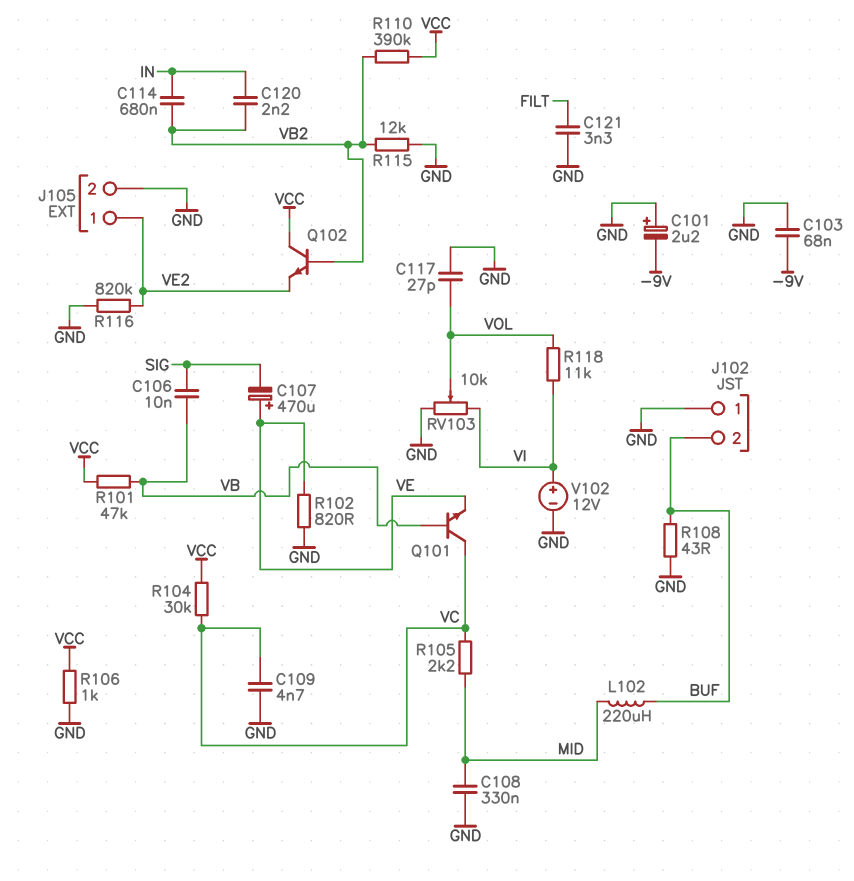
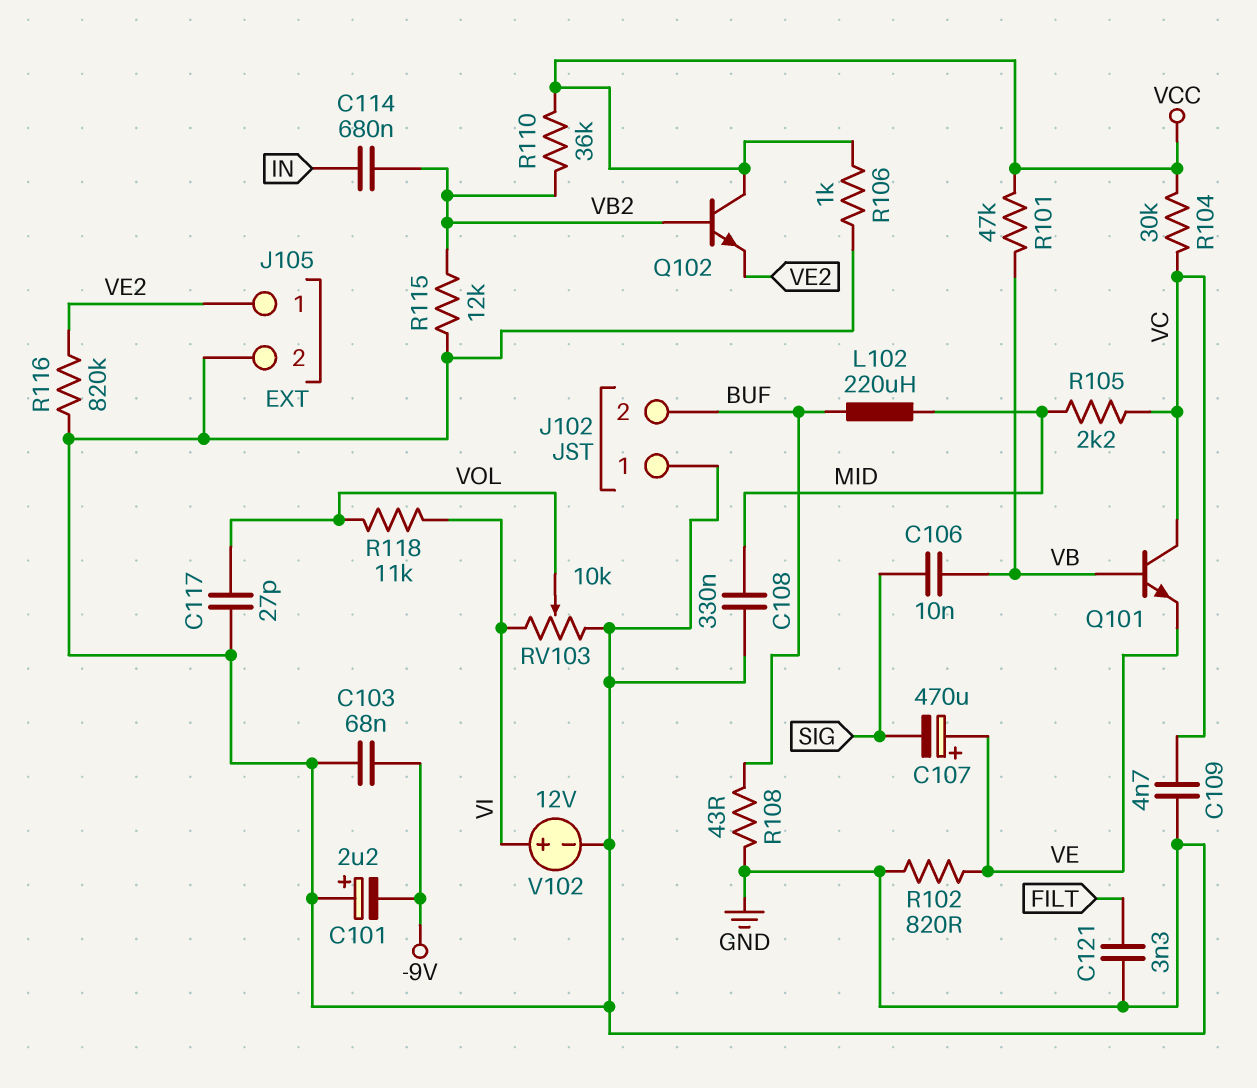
C120: 2.2nF (IN, VB2) -> none
R110: 390k (VB2, VCC) -> 36k (VB2, VCC)

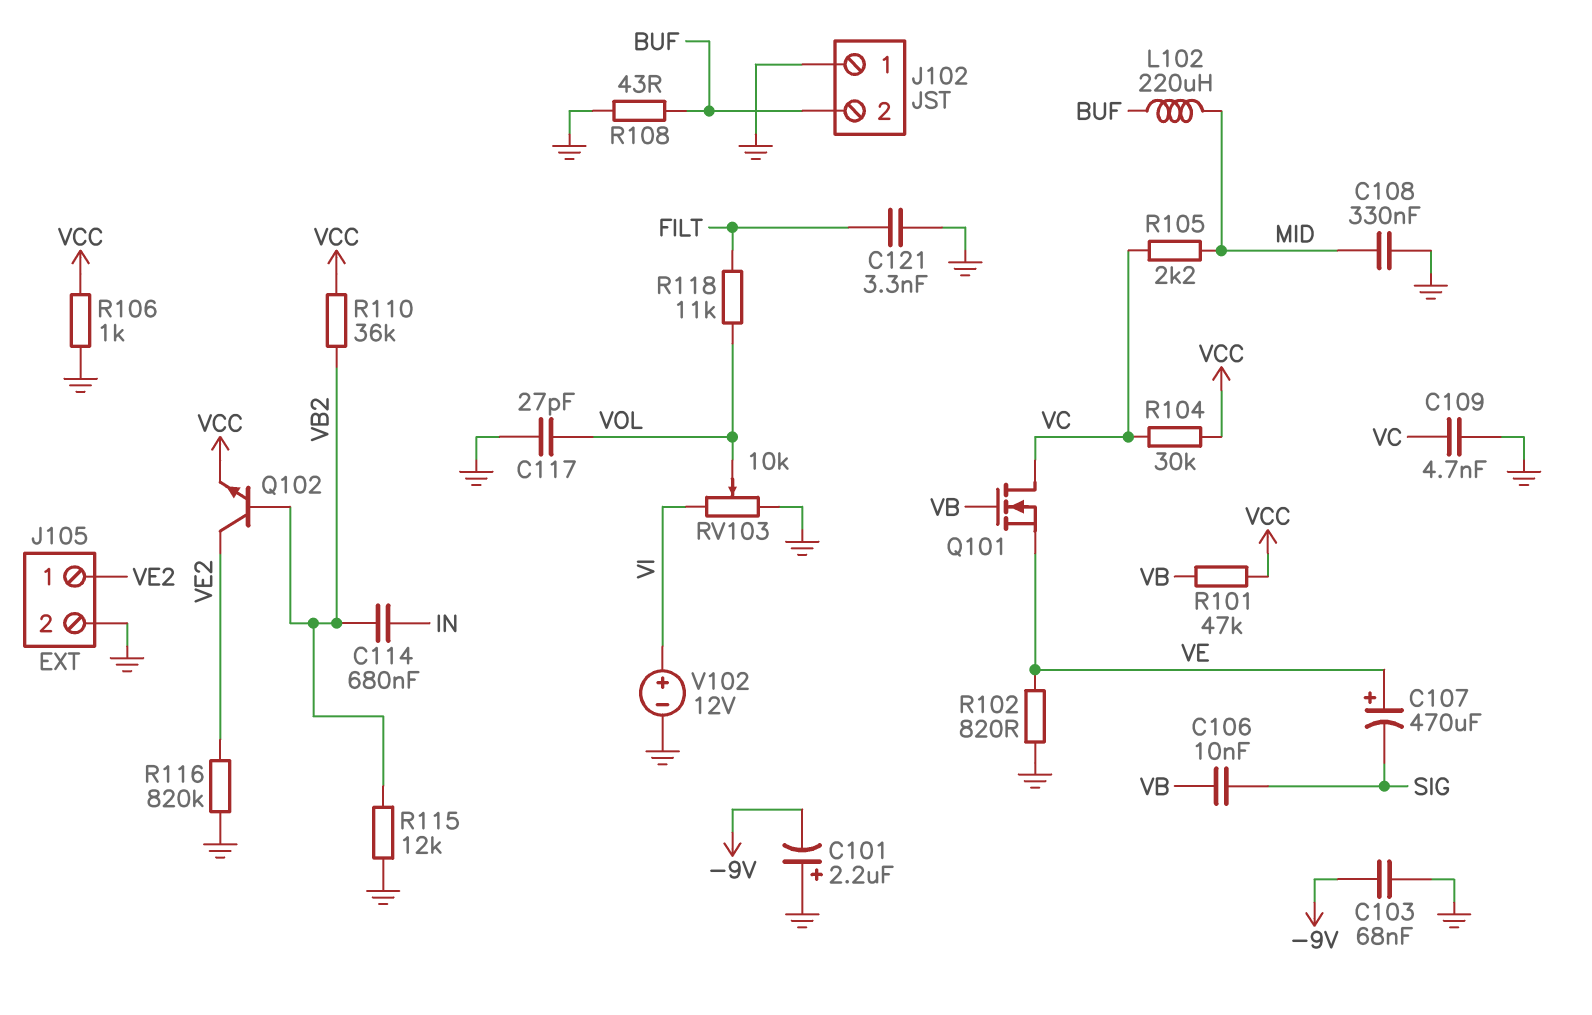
Q101: NPN (B VB, C VC, E VE) -> NMOS (G VB, D VC, S VE)
Q102: NPN (B VB2, C VCC, E VE2) -> NPN (B VB2, C VE2, E VCC)
R118: 11k (VI, VOL) -> 11k (FILT, VOL)

